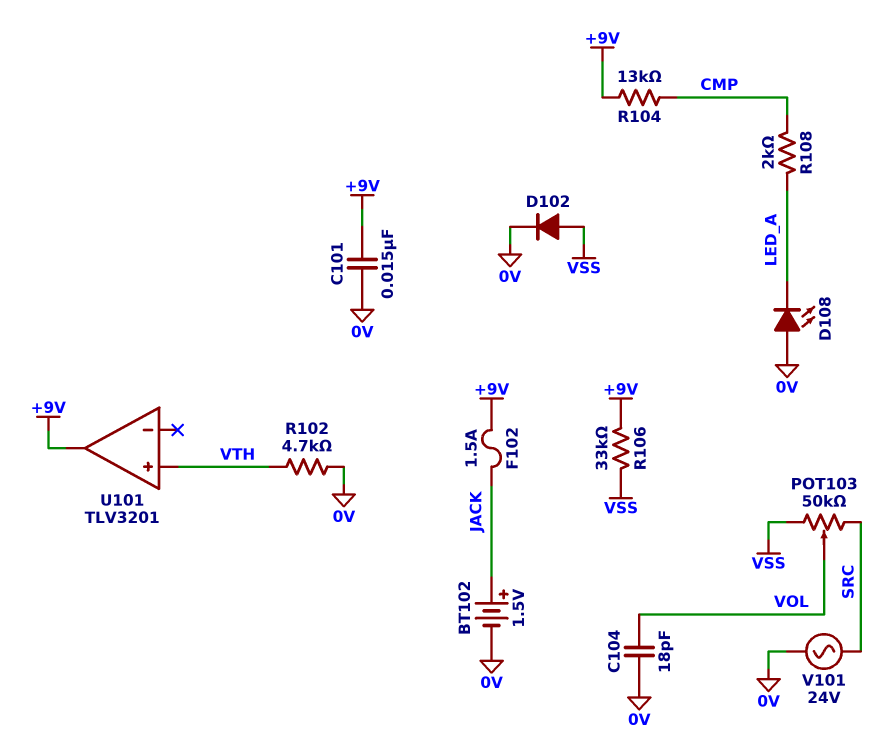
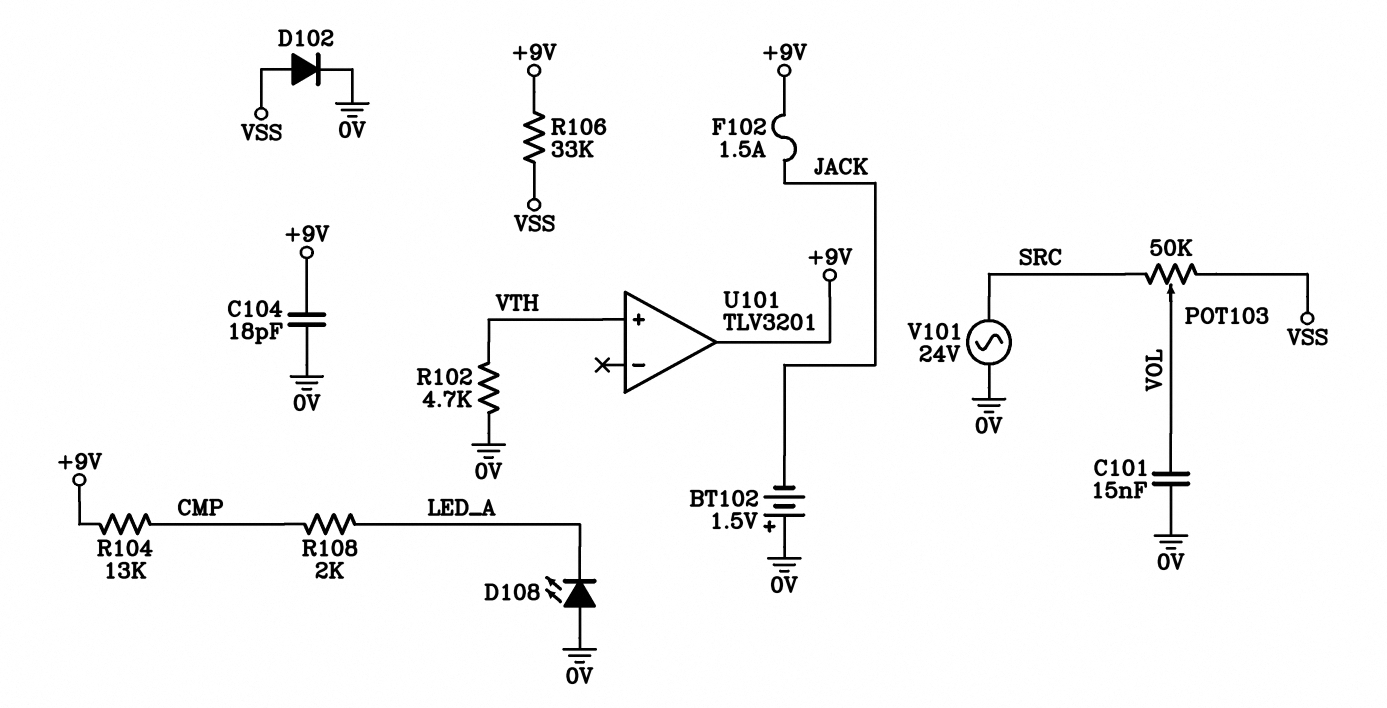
BT102: 1.5V (plus JACK, minus 0V) -> 1.5V (plus 0V, minus JACK)
C101: 15nF (+9V, 0V) -> 15nF (0V, VOL)
C104: 18pF (0V, VOL) -> 18pF (+9V, 0V)

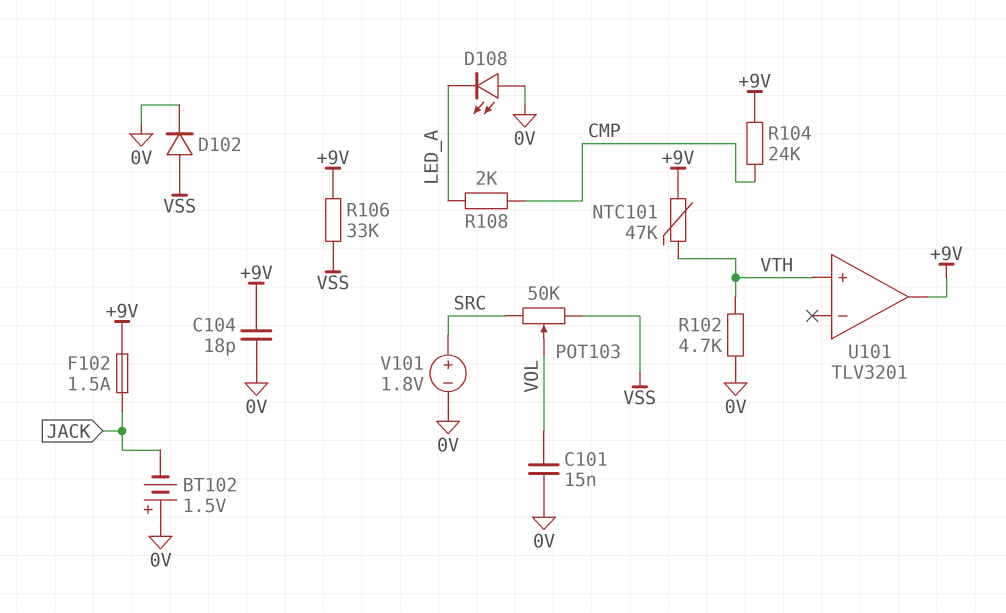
NTC101: none -> 47k (+9V, VTH)
R104: 13k (+9V, CMP) -> 24k (+9V, CMP)
V101: AC 24V (0V, SRC) -> 1.8V (plus SRC, minus 0V)

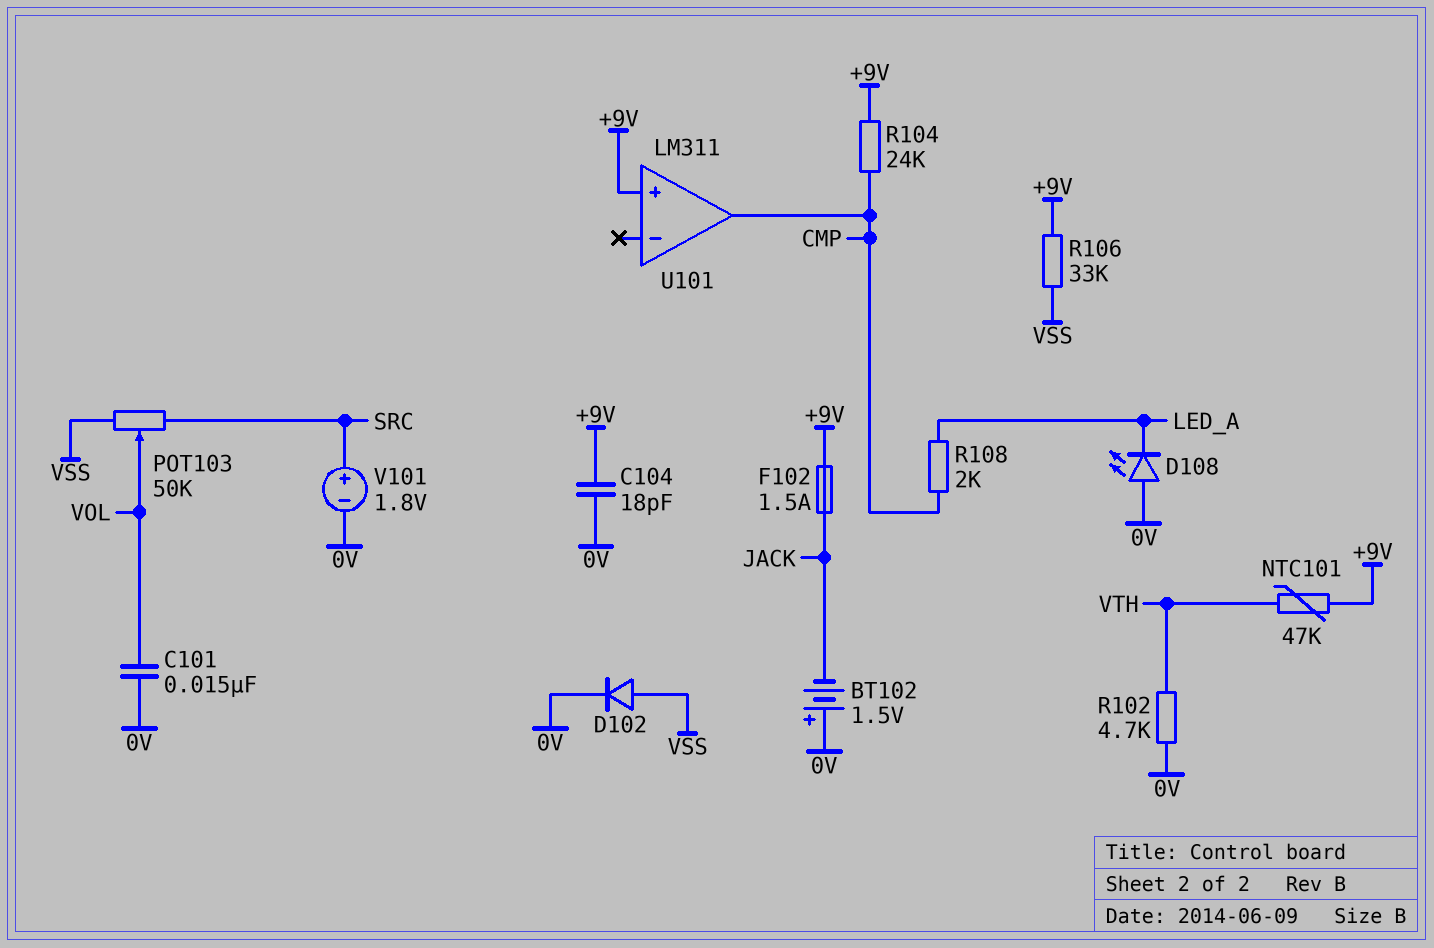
U101: TLV3201 -> LM311
U101 pin in+: VTH -> +9V
U101 pin out: +9V -> CMP

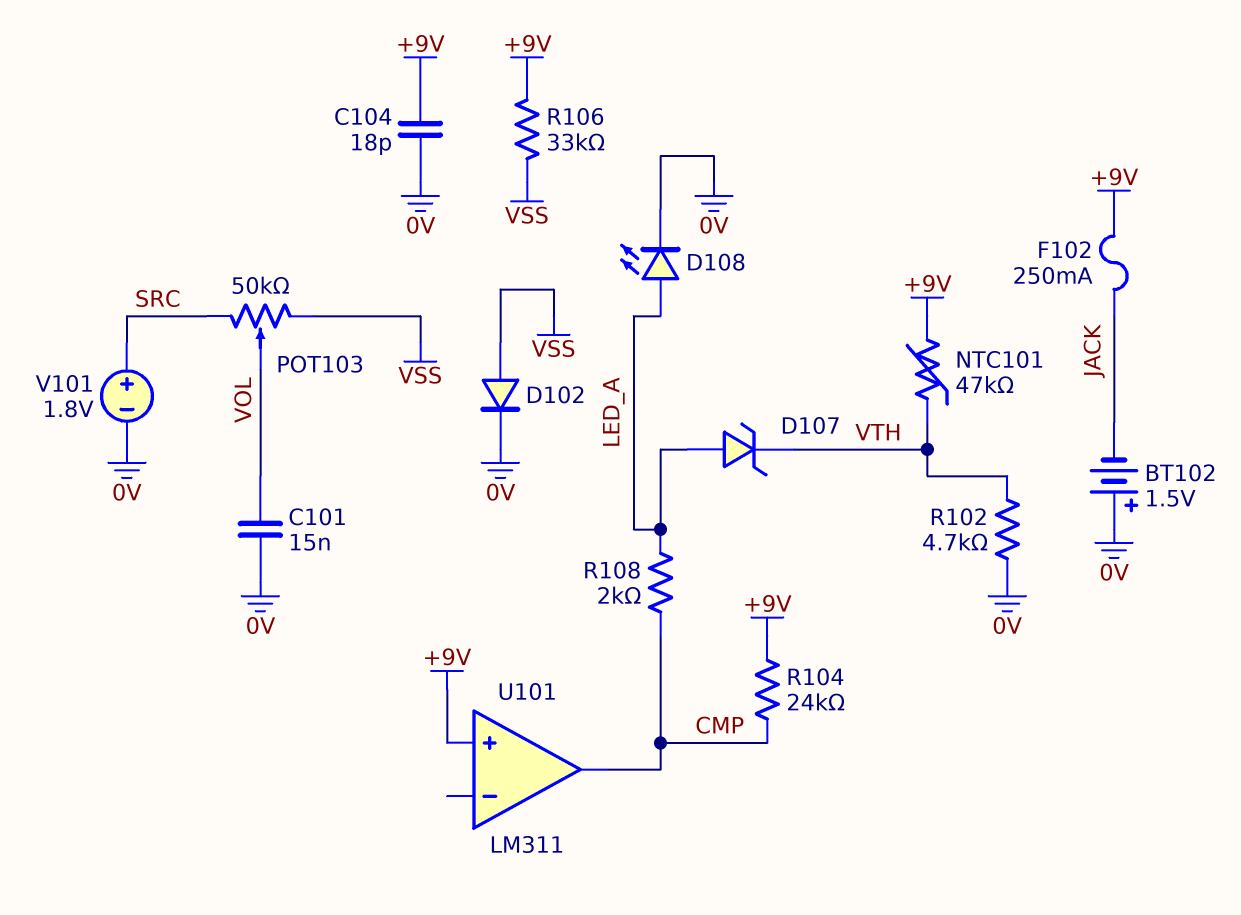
D107: none -> zener (A LED_A, K VTH)
D108: LED (A 0V, K LED_A) -> LED (A LED_A, K 0V)
F102: 1.5A (+9V, JACK) -> 250mA (+9V, JACK)

